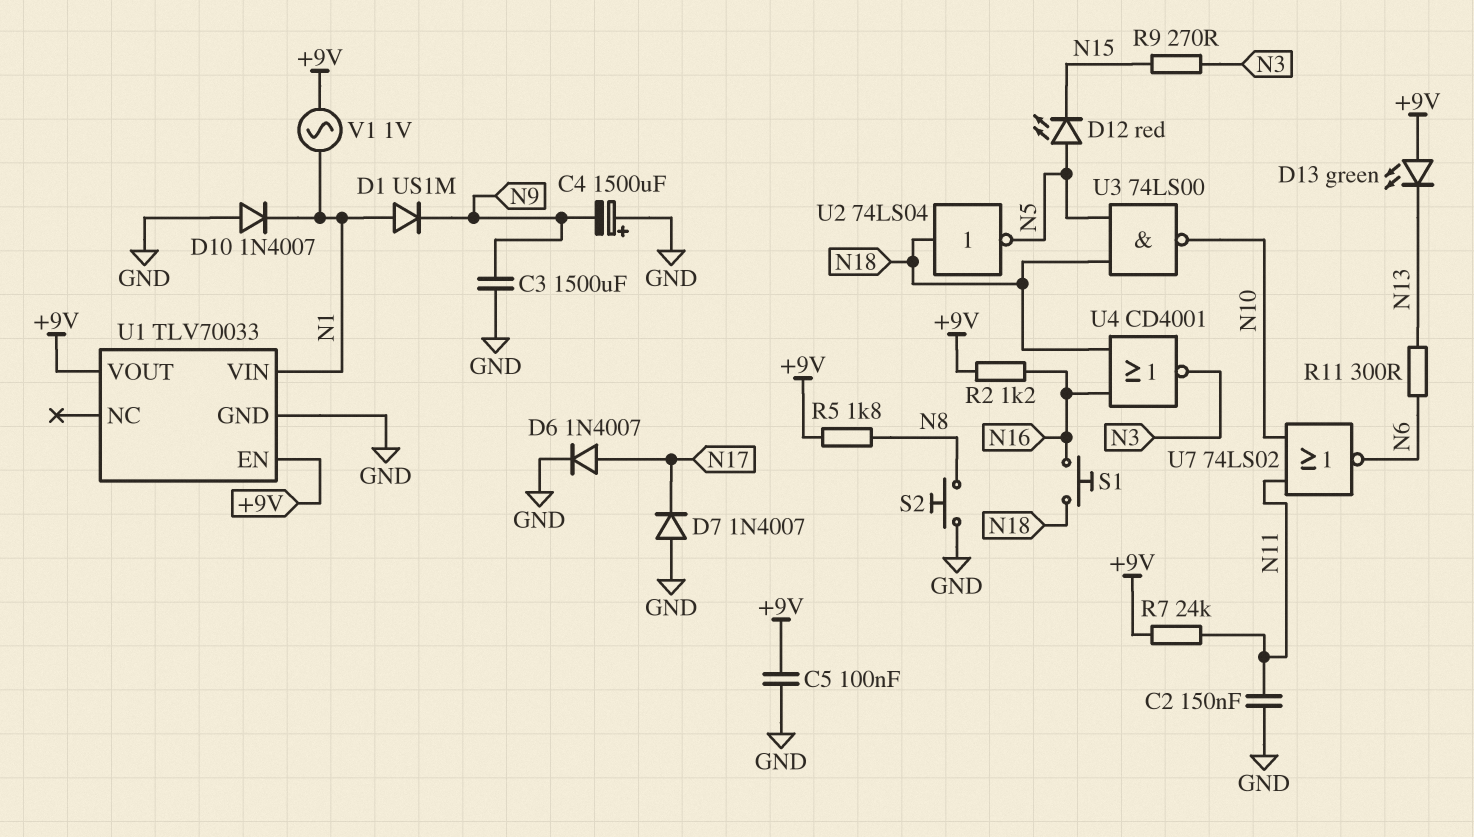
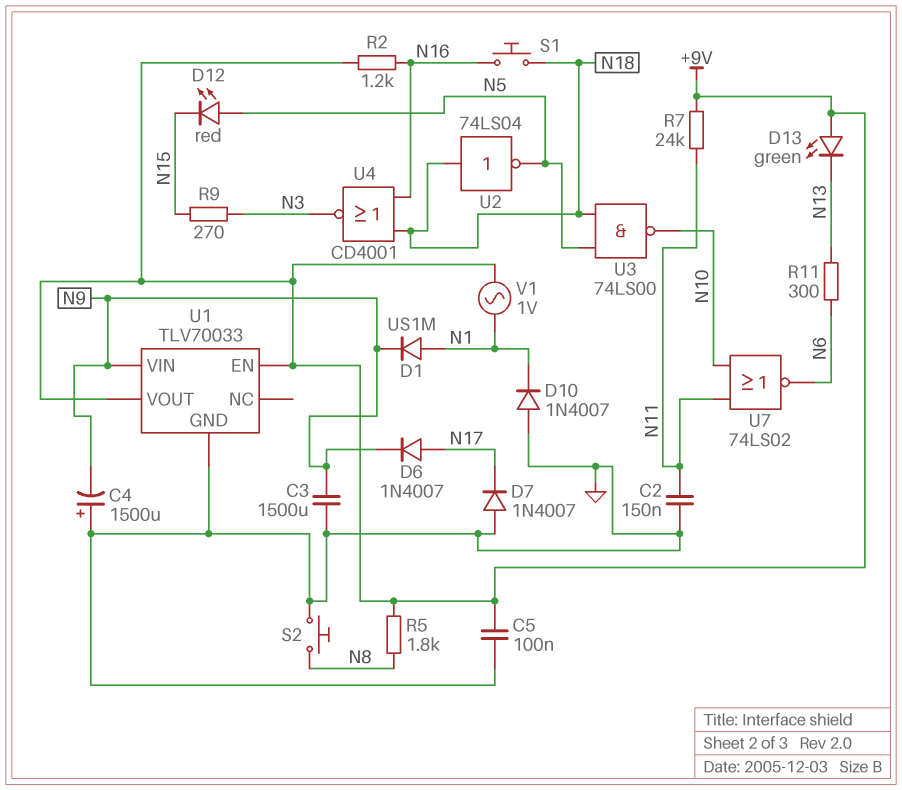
D6: diode 1N4007 (A N17, K GND) -> diode 1N4007 (A N17, K N9)
U1 pin VIN: N1 -> N9

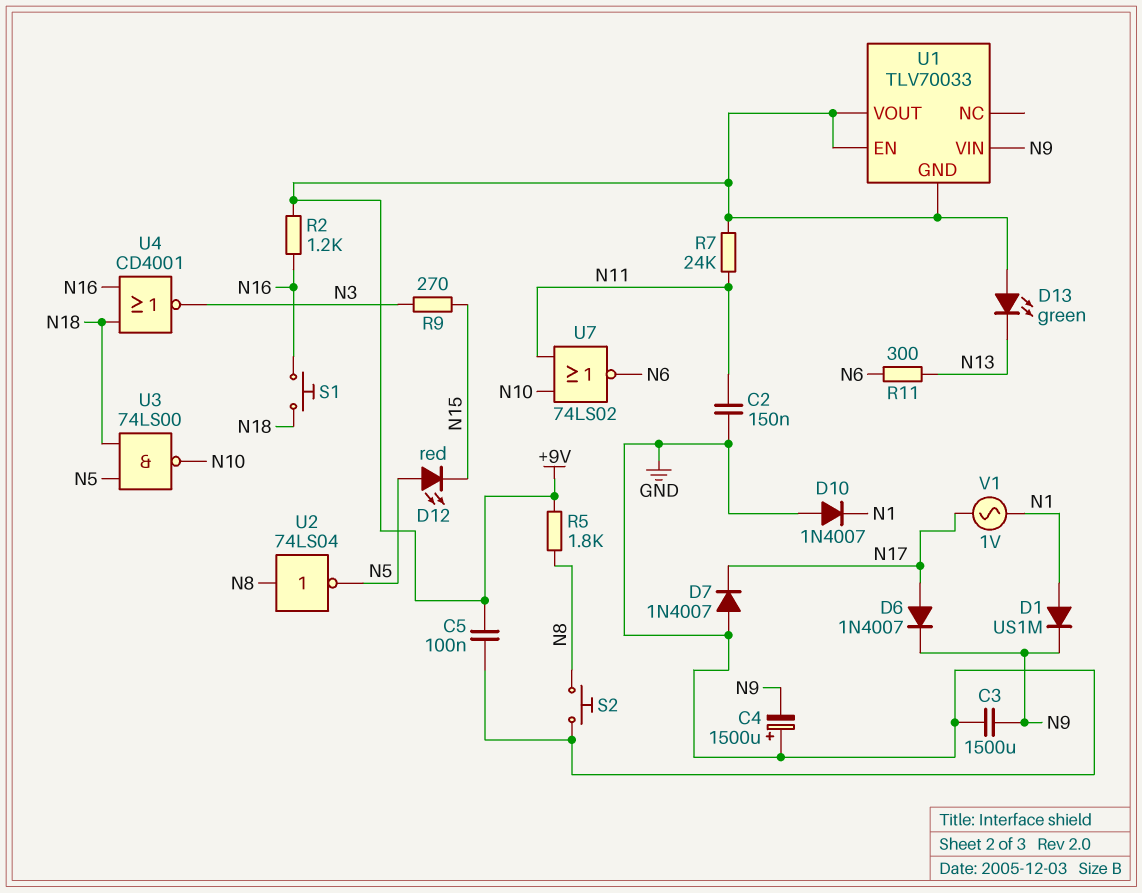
U1 pin GND: GND -> +9V
U2: NOT 74LS04 (in N18, out N5) -> NOT 74LS04 (in N8, out N5)
V1: AC 1V (+9V, N1) -> AC 1V (N1, N17)

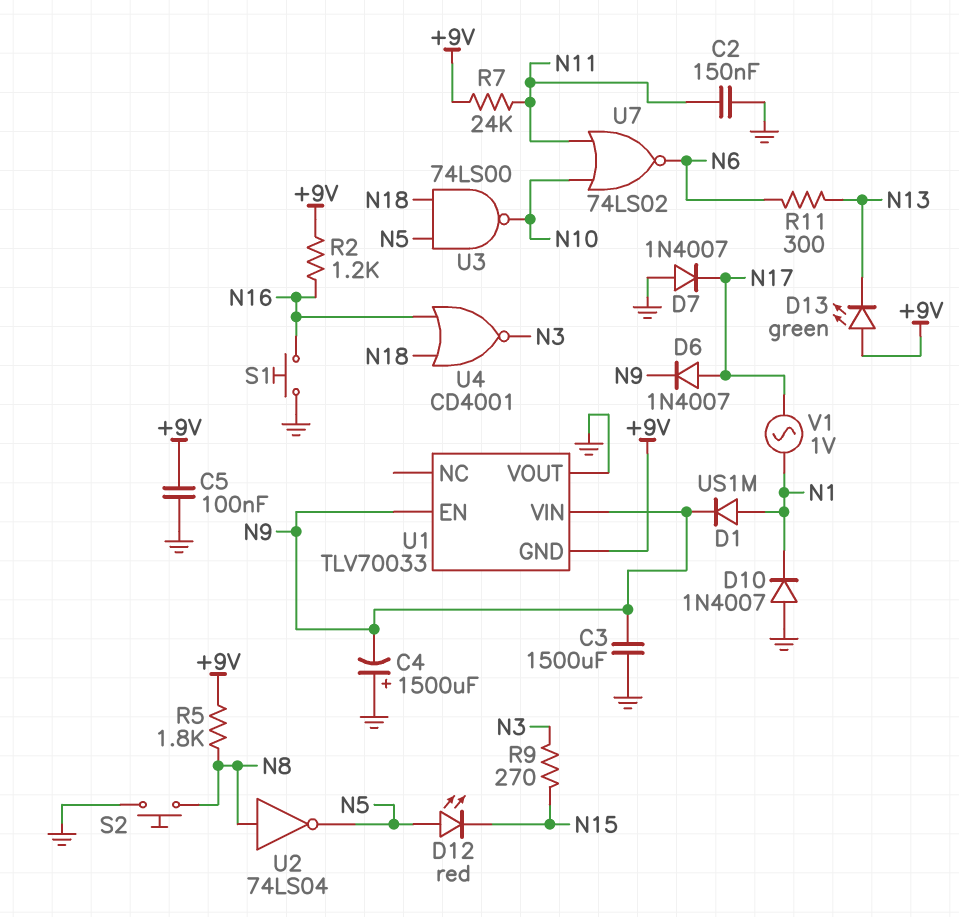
S1: button (N16, N18) -> button (GND, N16)
U1 pin EN: +9V -> N9
U1 pin VOUT: +9V -> GND

